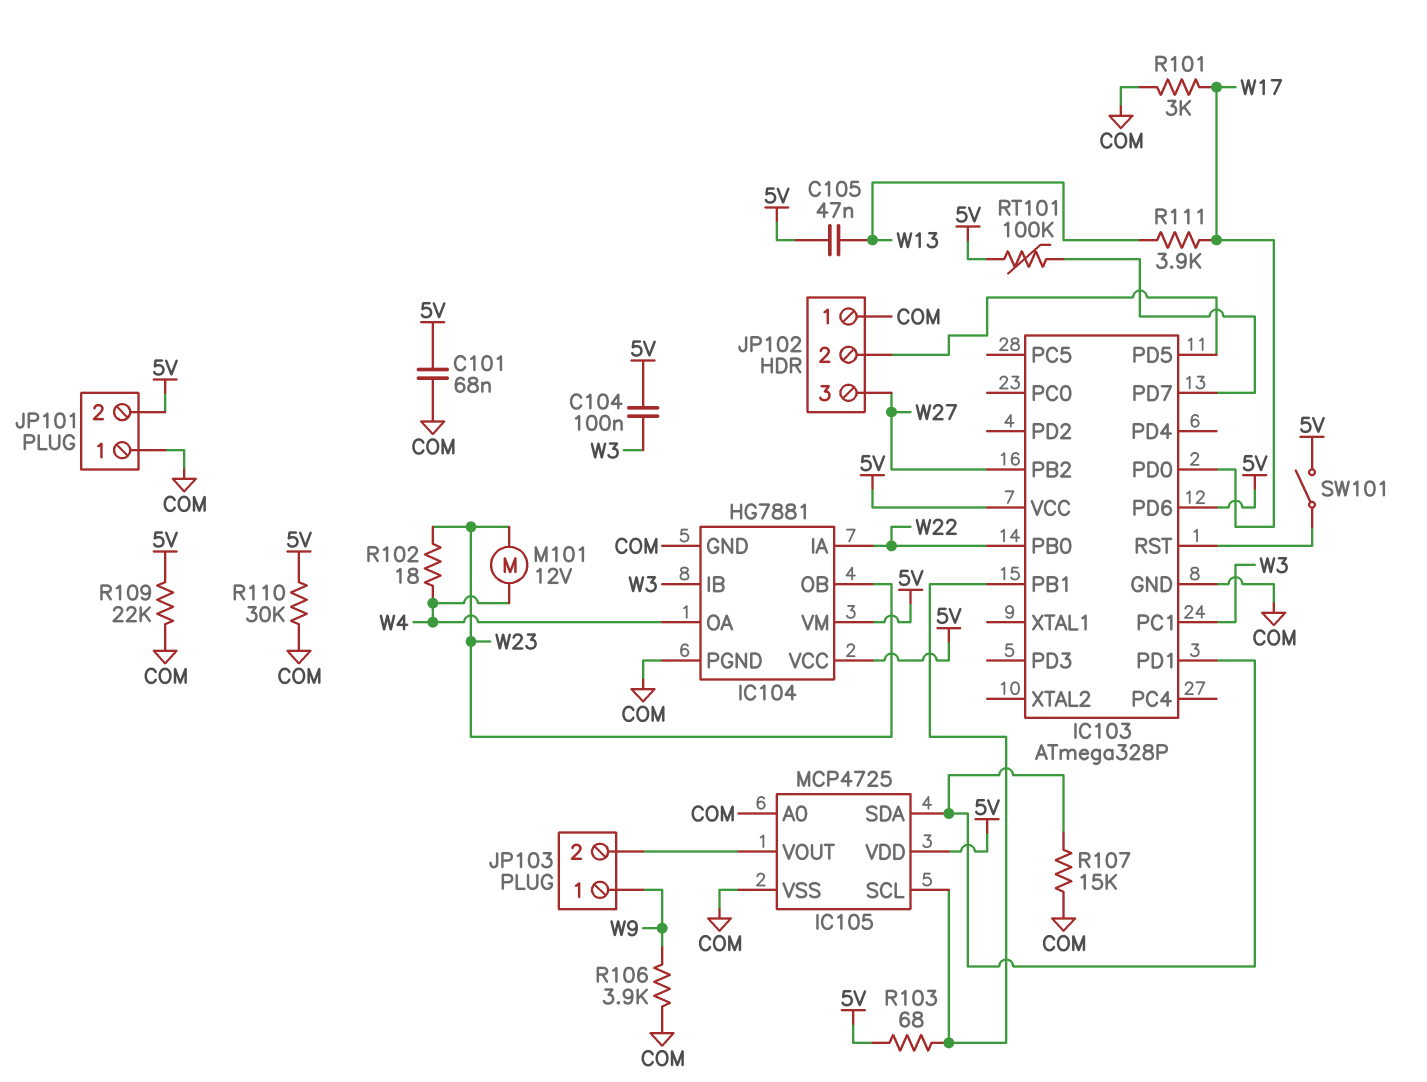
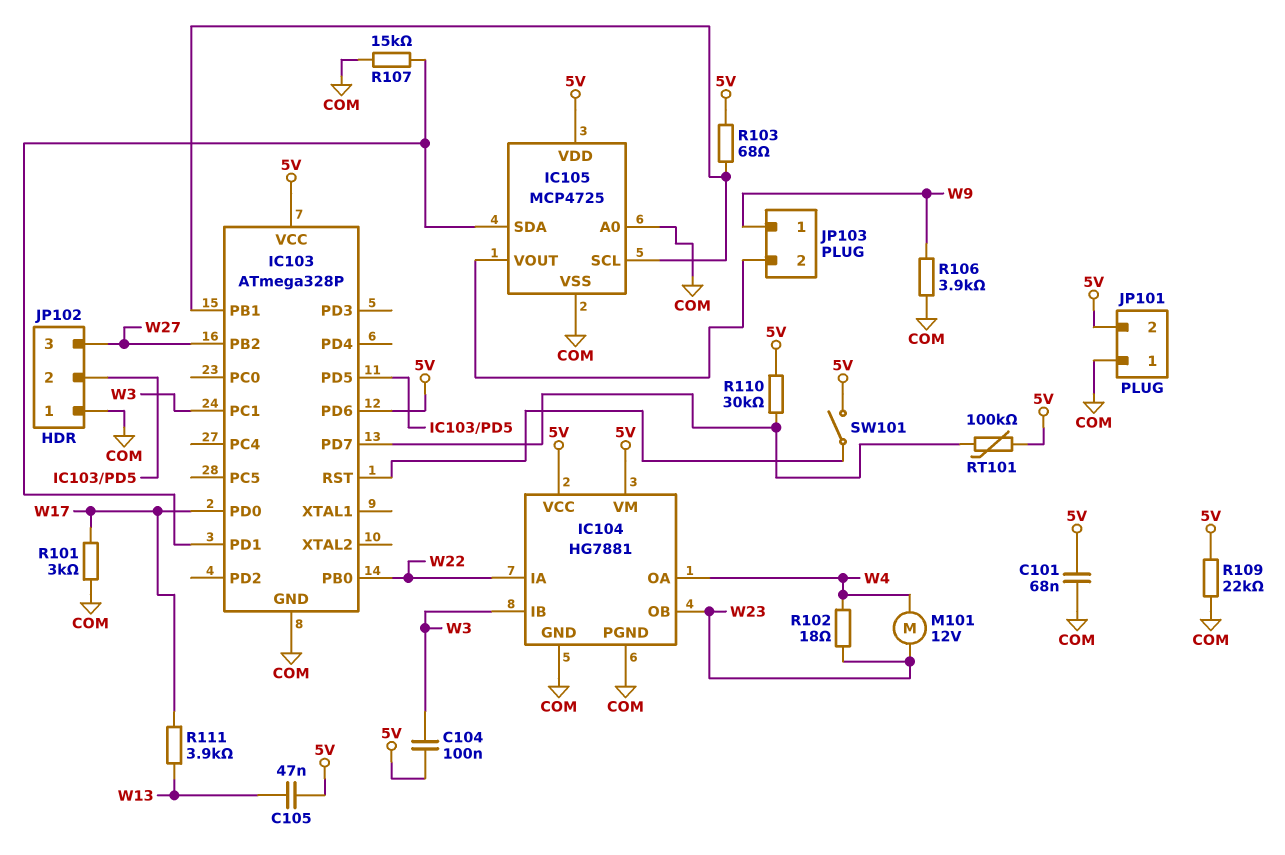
R110: 30k (5V, COM) -> 30k (5V, IC103/PD7)

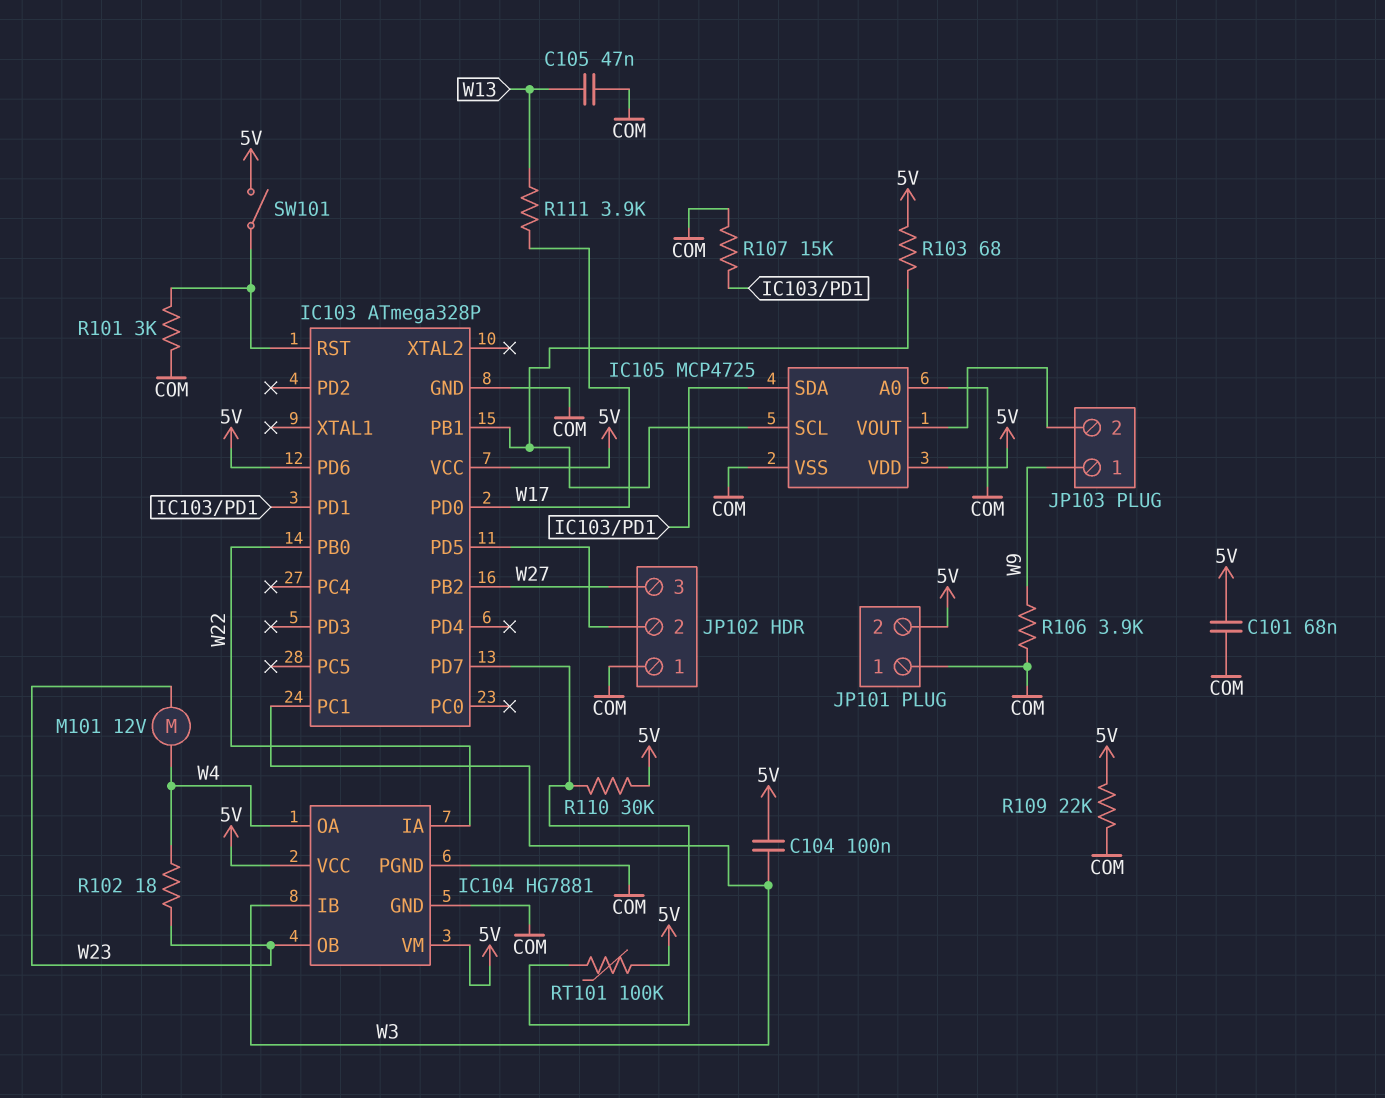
C105: 47nF (5V, W13) -> 47nF (COM, W13)
R101: 3k (COM, W17) -> 3k (COM, IC103/RST)

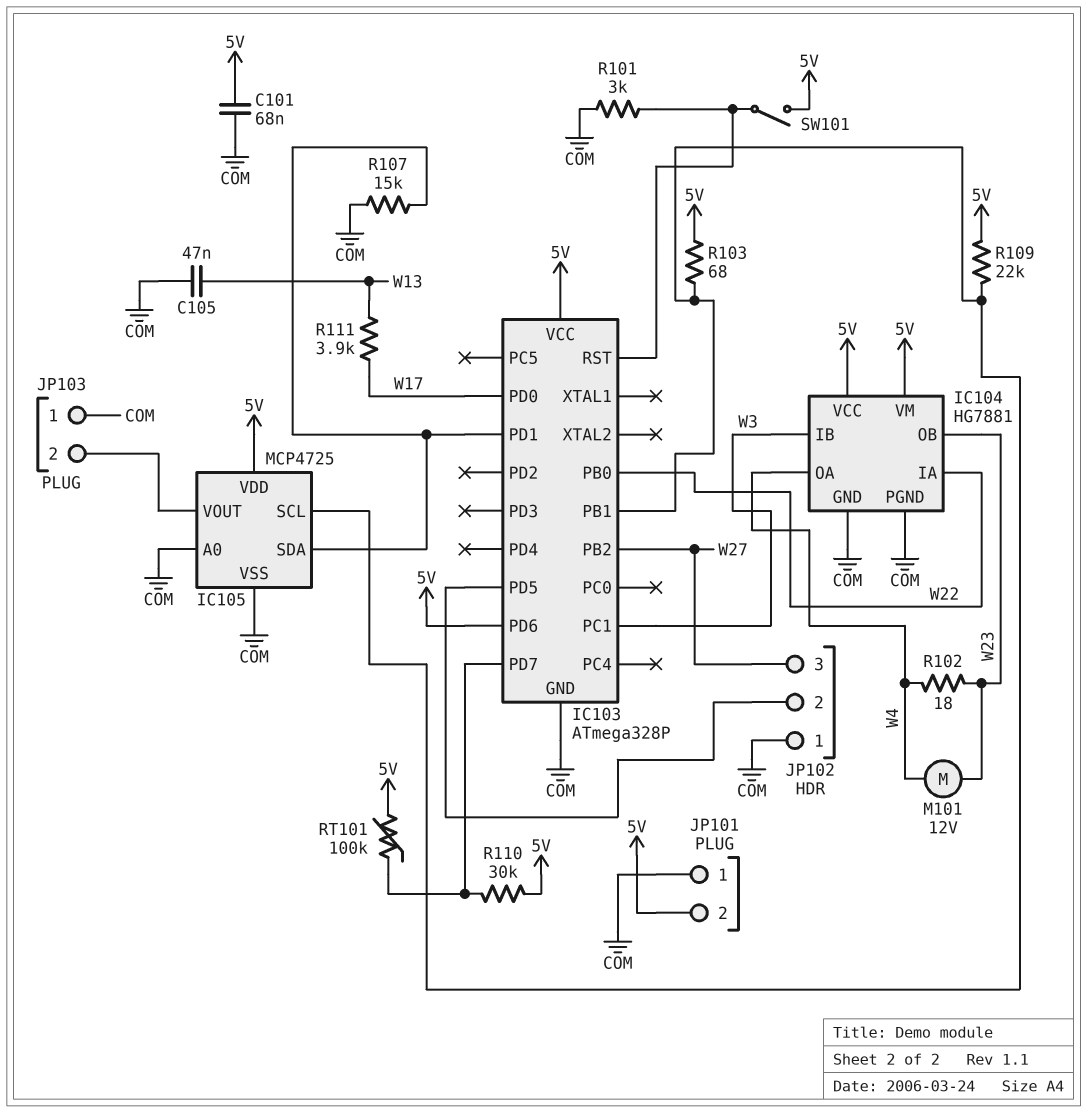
C104: 100nF (5V, W3) -> none
JP103 pin 1: W9 -> COM
R106: 3.9k (COM, W9) -> none
R109: 22k (5V, COM) -> 22k (5V, IC103/PB1)

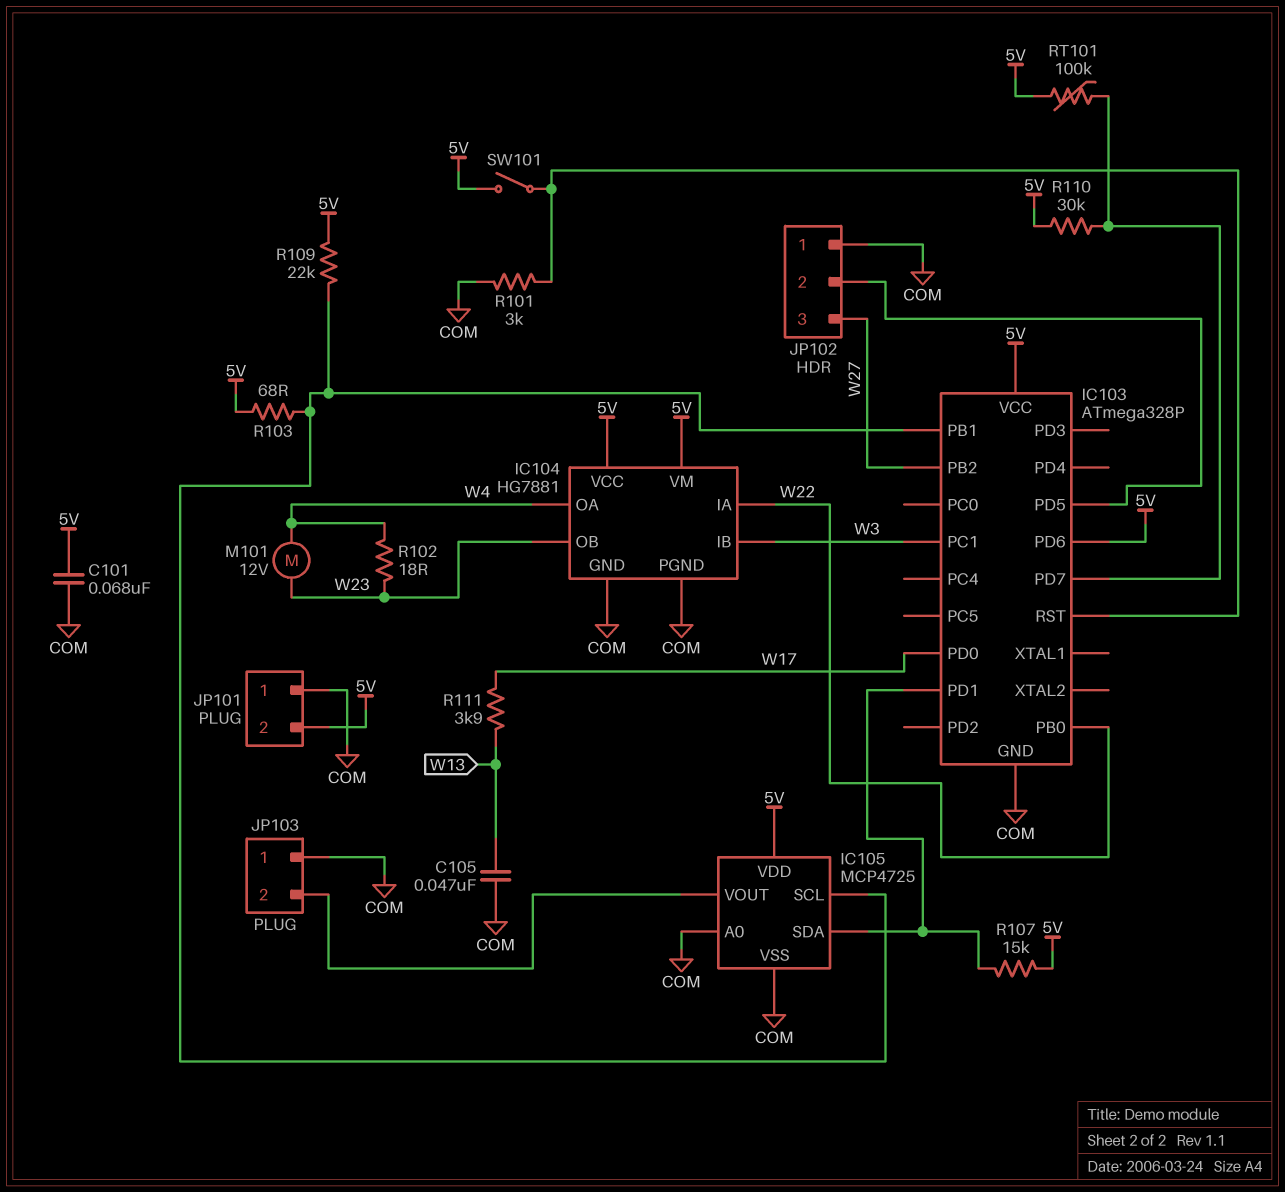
R107: 15k (COM, IC103/PD1) -> 15k (5V, IC103/PD1)

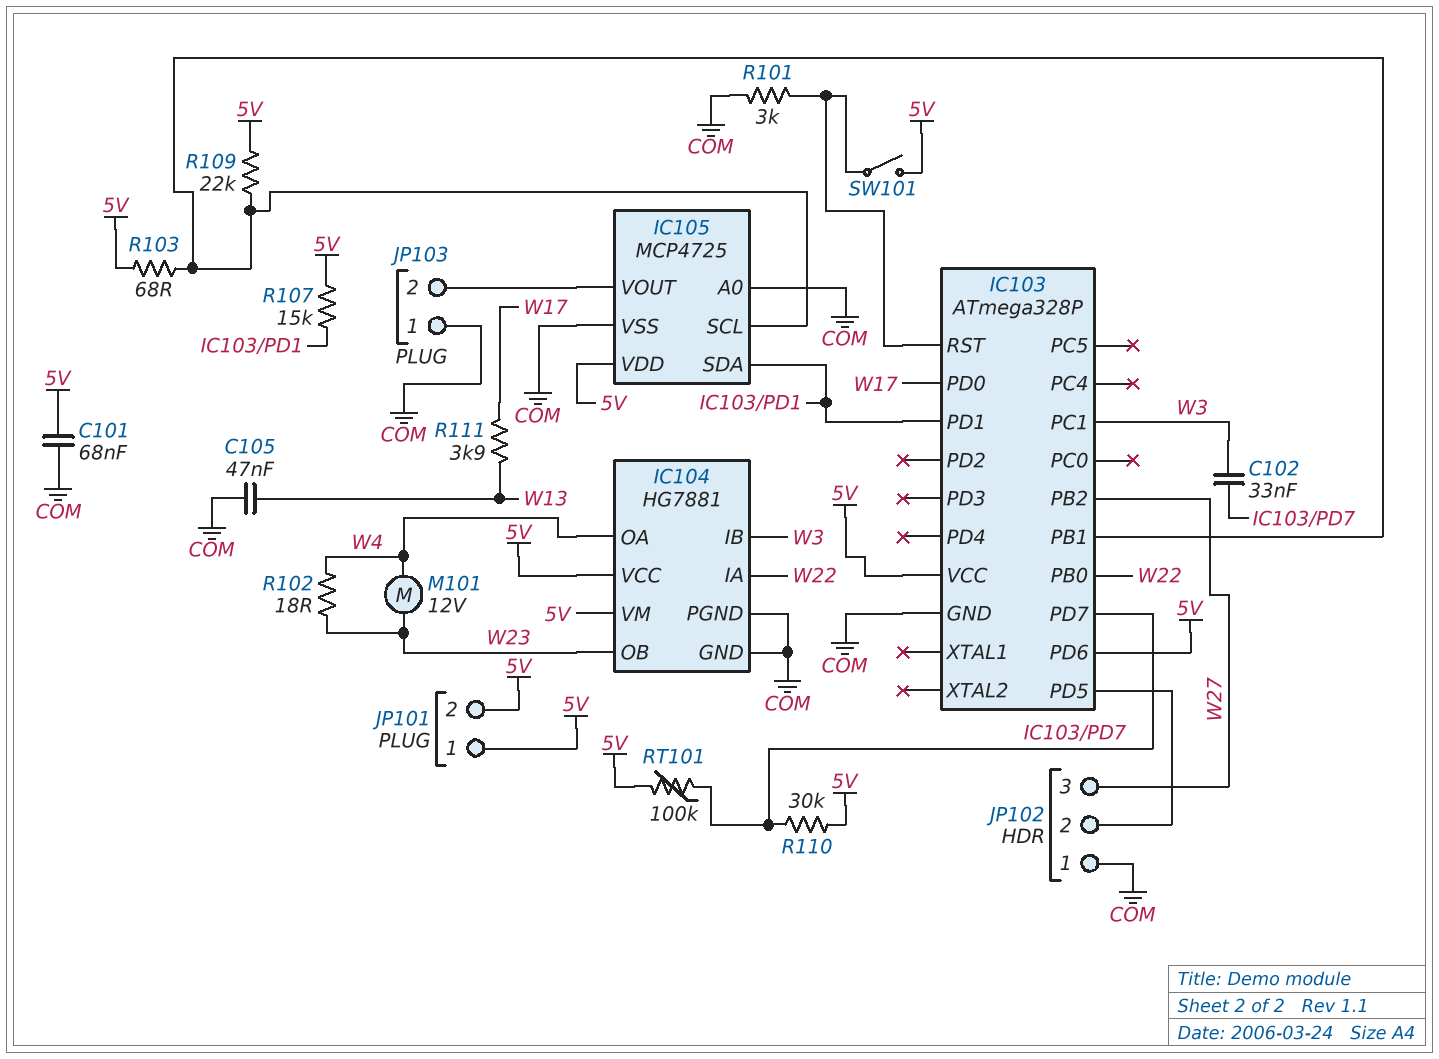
C102: none -> 33nF (IC103/PD7, W3)
JP101 pin 1: COM -> 5V

